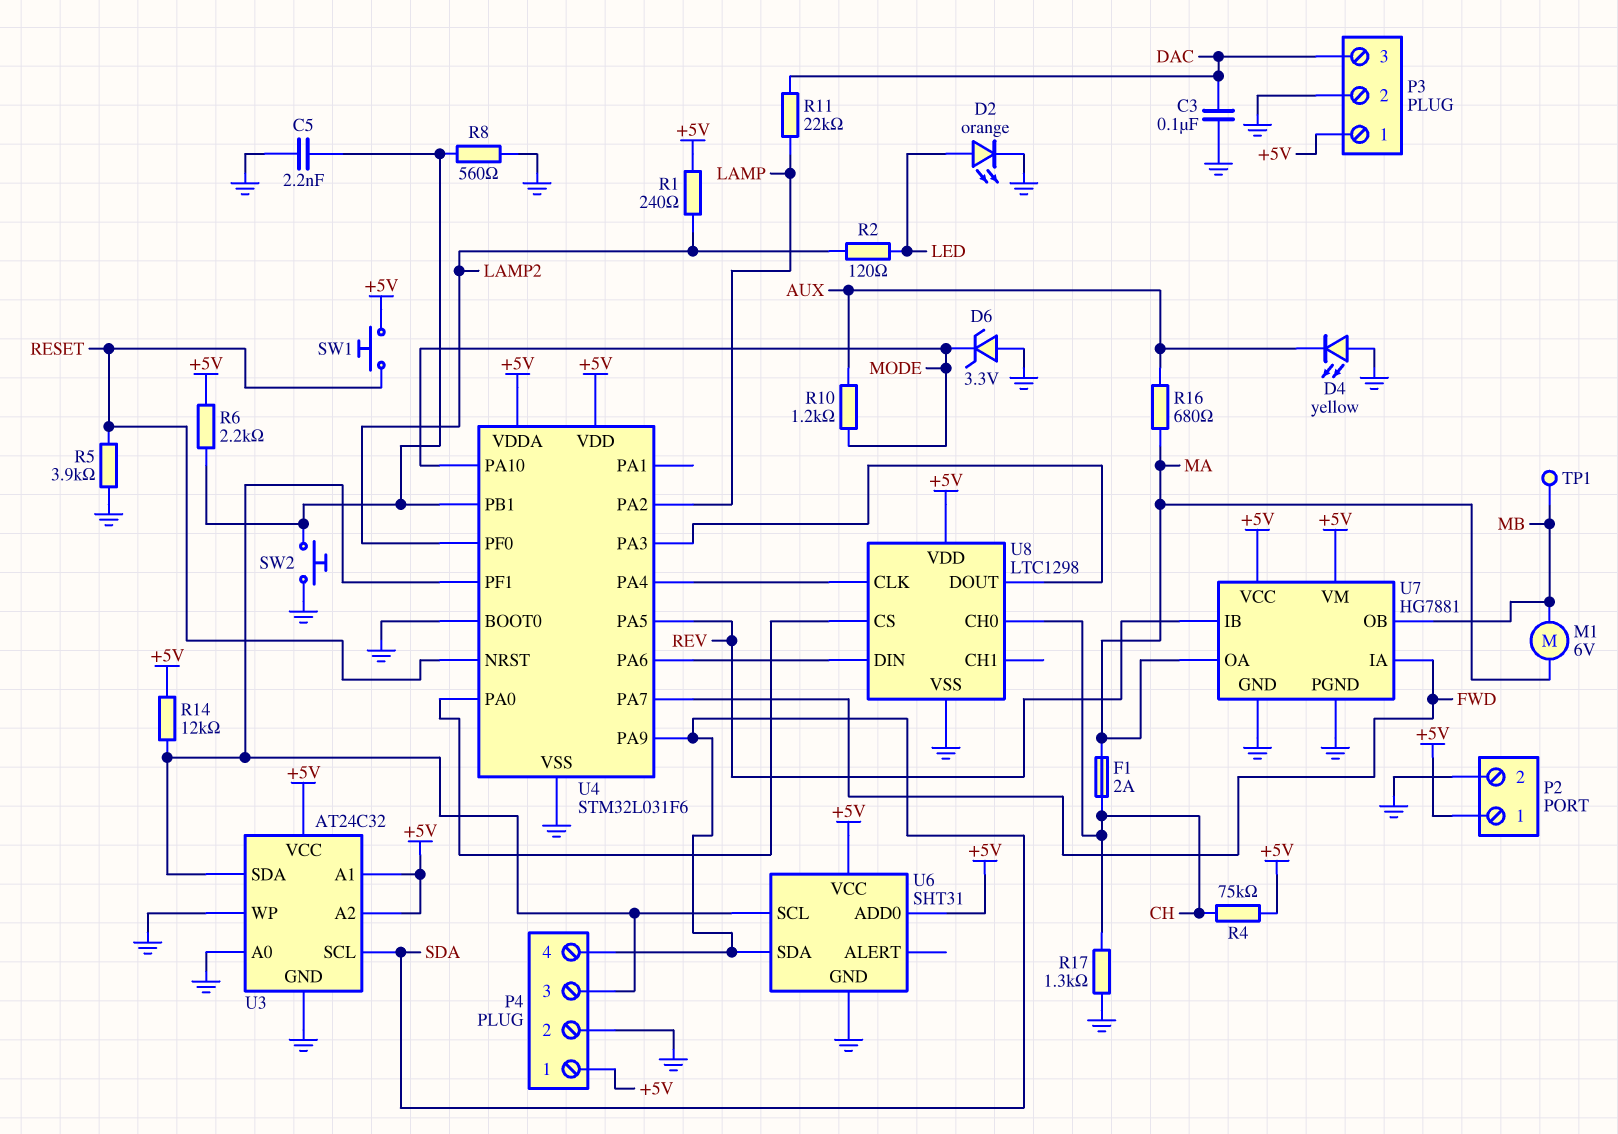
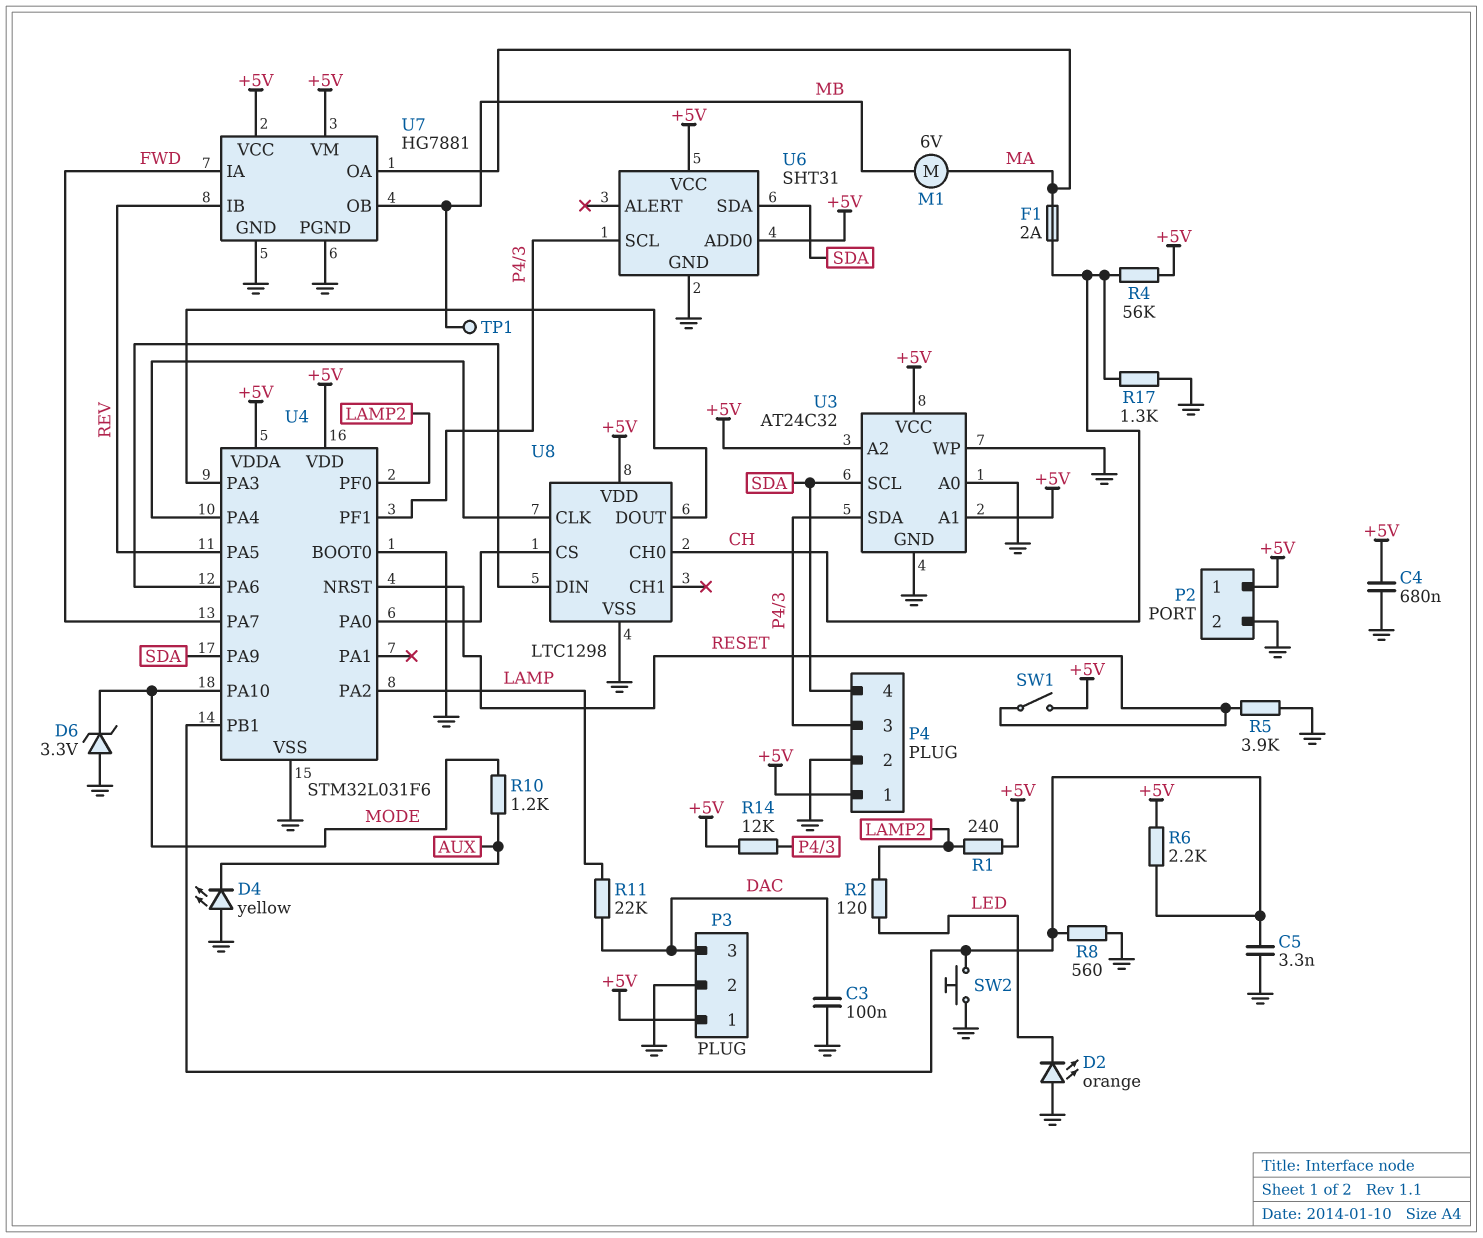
C4: none -> 680nF (+5V, GND)
C5: 2.2nF (GND, U4/PB1) -> 3.3nF (GND, U4/PB1)
D2: LED orange (A LED, K GND) -> LED orange (A GND, K LED)
R4: 75k (+5V, CH) -> 56k (+5V, CH)
R16: 680 (AUX, MA) -> none
SW1: button (+5V, RESET) -> switch (+5V, RESET)

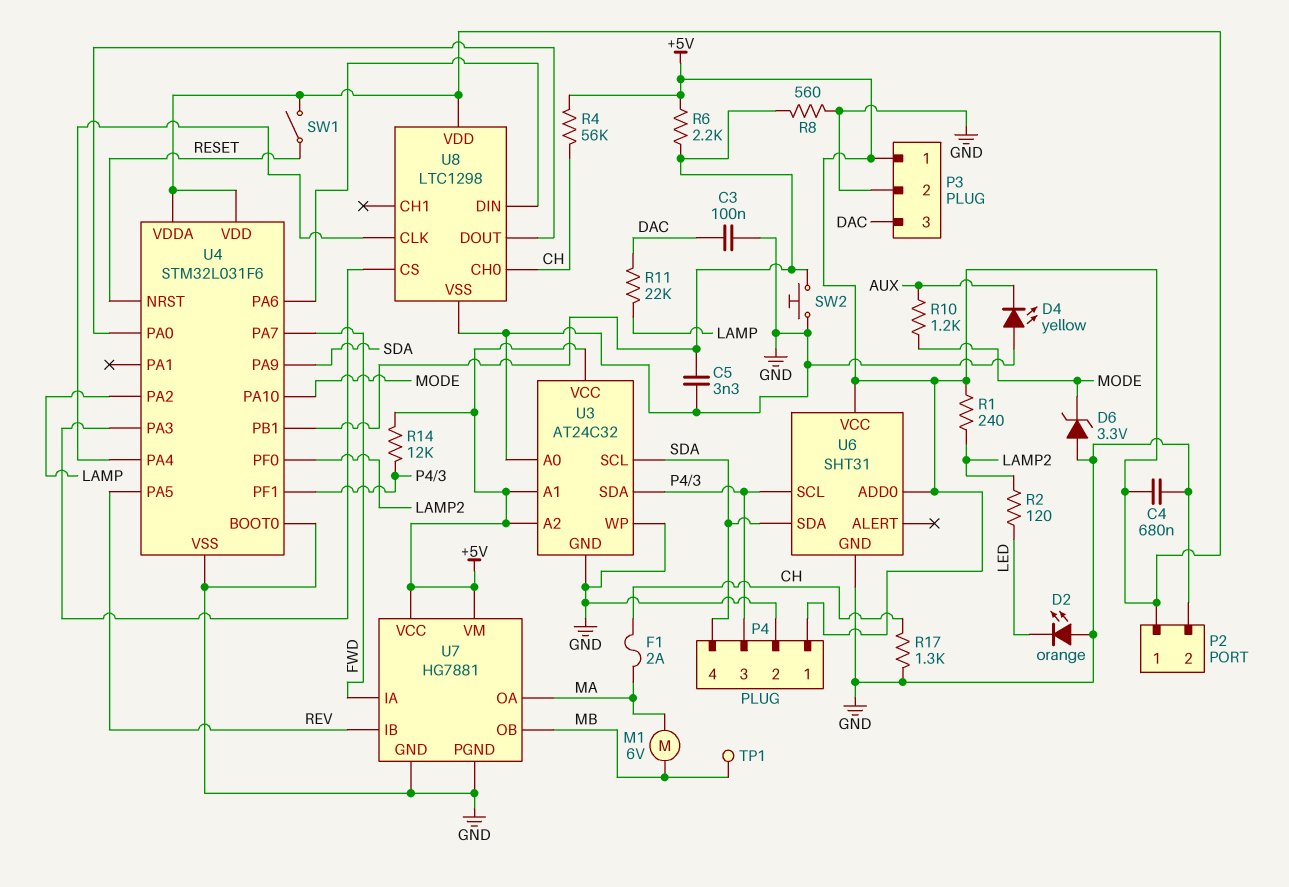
R5: 3.9k (GND, RESET) -> none
U8 pin CS: U4/PA0 -> U4/PA3
U8 pin DOUT: U4/PA3 -> U4/PA0

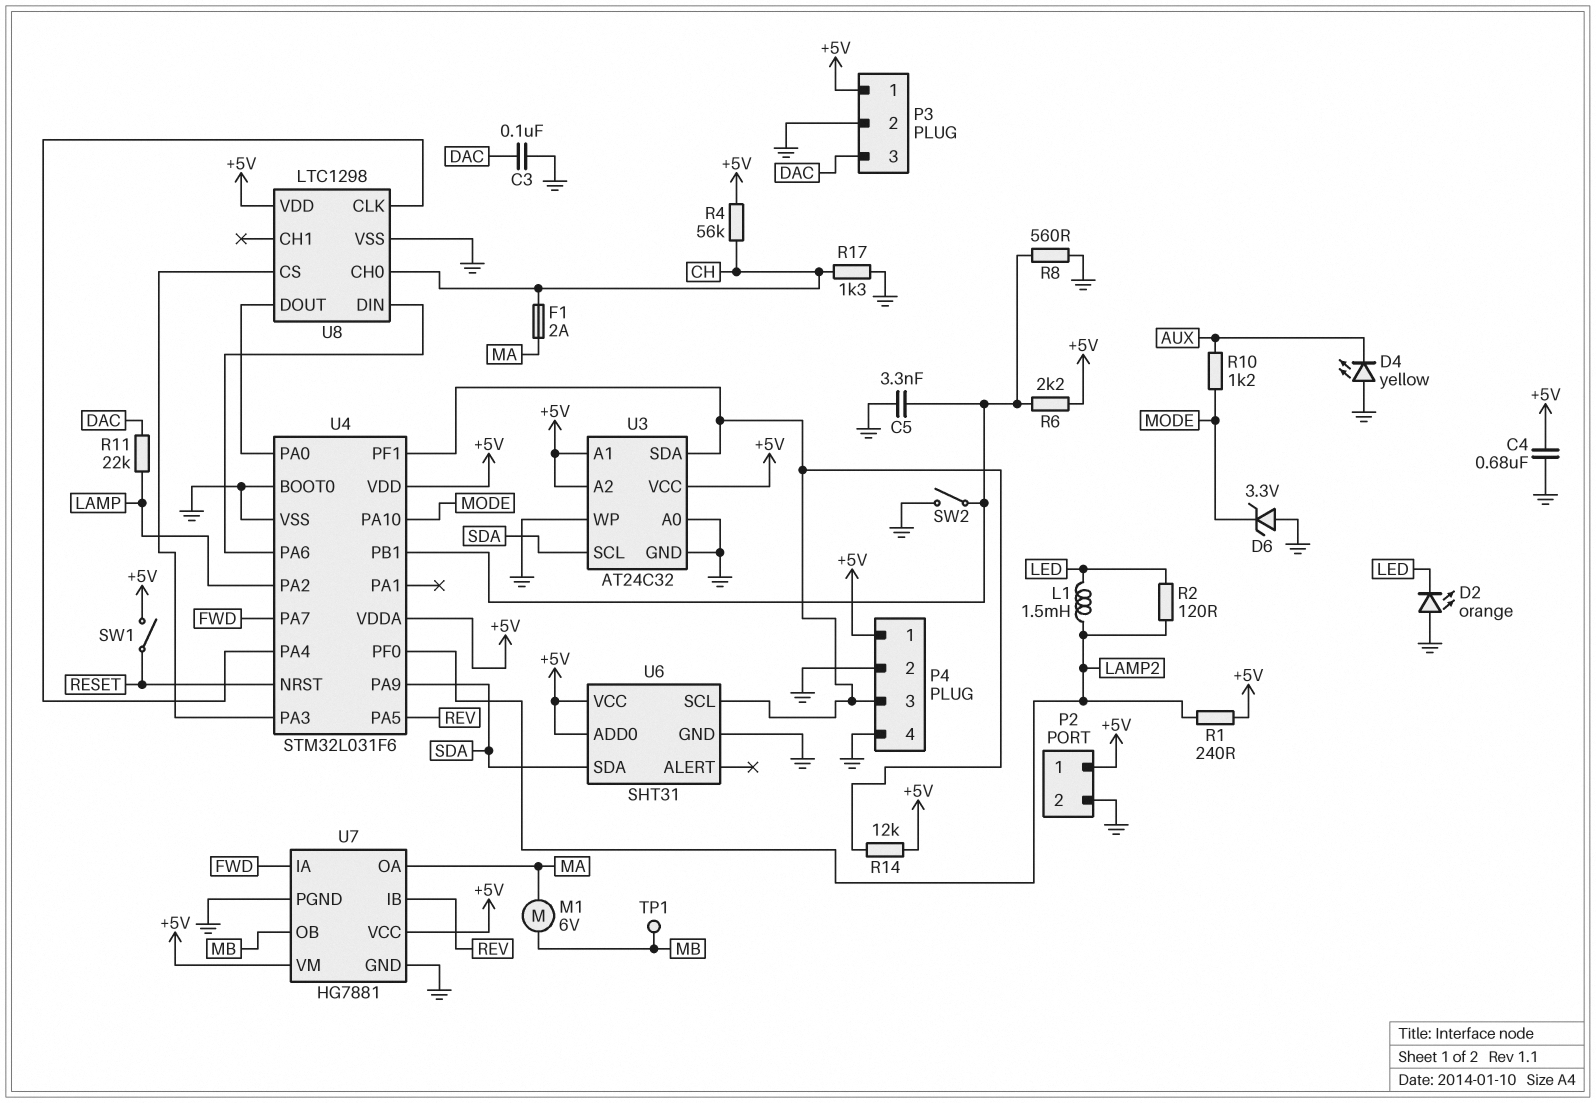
L1: none -> 1.5mH (LAMP2, LED)
P4 pin 4: SDA -> GND
SW2: button (GND, U4/PB1) -> switch (GND, U4/PB1)

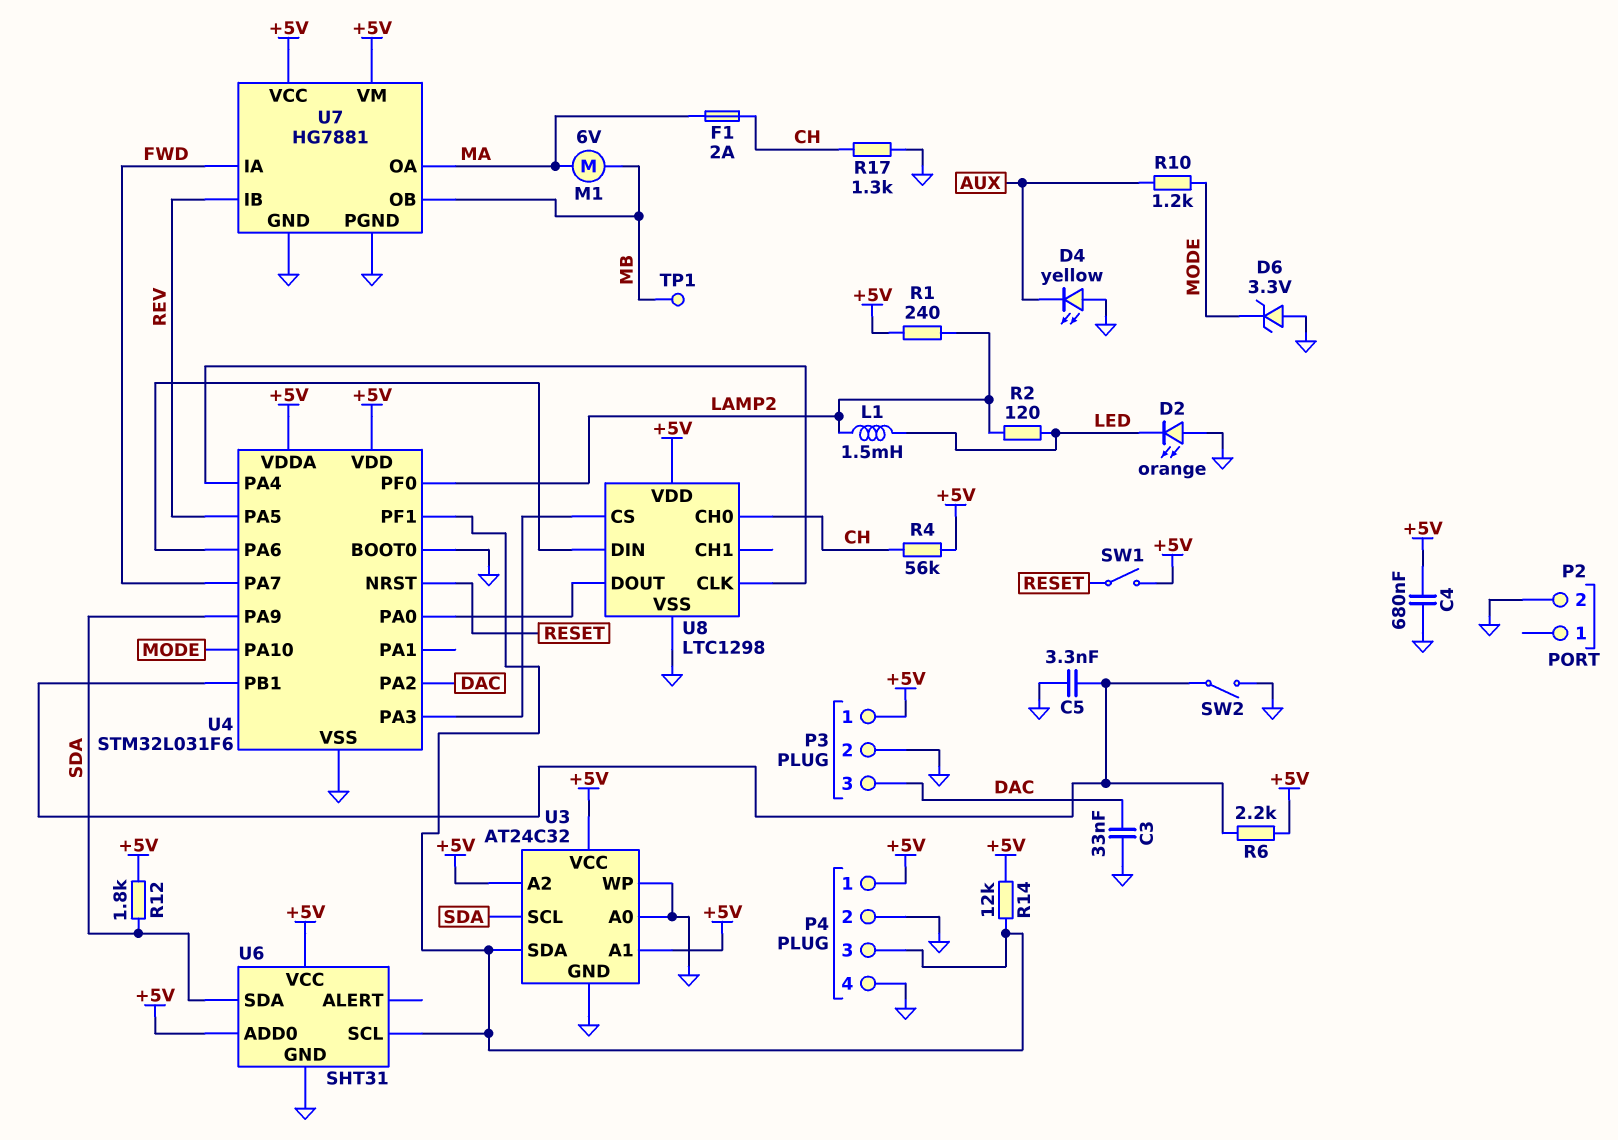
C3: 100nF (DAC, GND) -> 33nF (DAC, GND)
P2 pin 1: +5V -> none
R8: 560 (GND, U4/PB1) -> none
R11: 22k (DAC, LAMP) -> none
R12: none -> 1.8k (+5V, SDA)
U4 pin PA2: LAMP -> DAC

